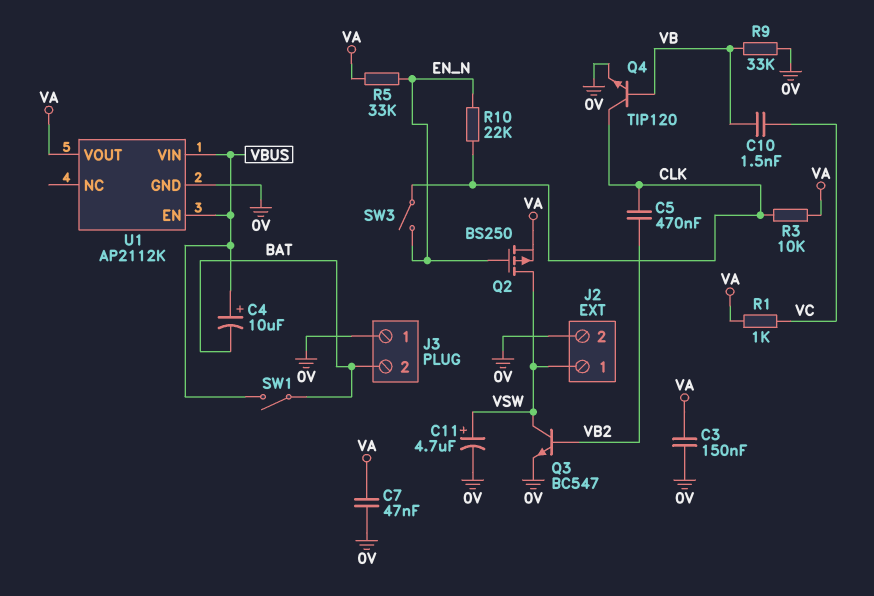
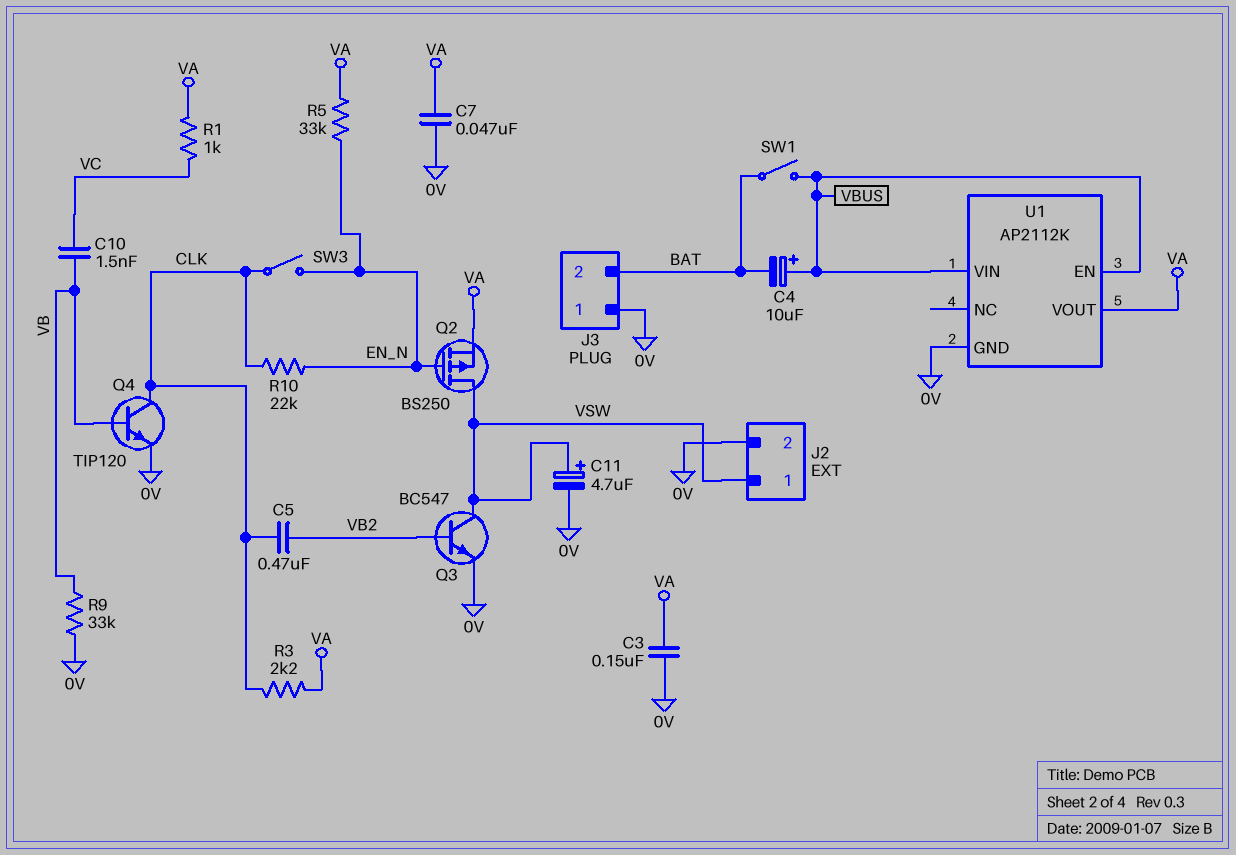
R3: 10k (CLK, VA) -> 2.2k (CLK, VA)

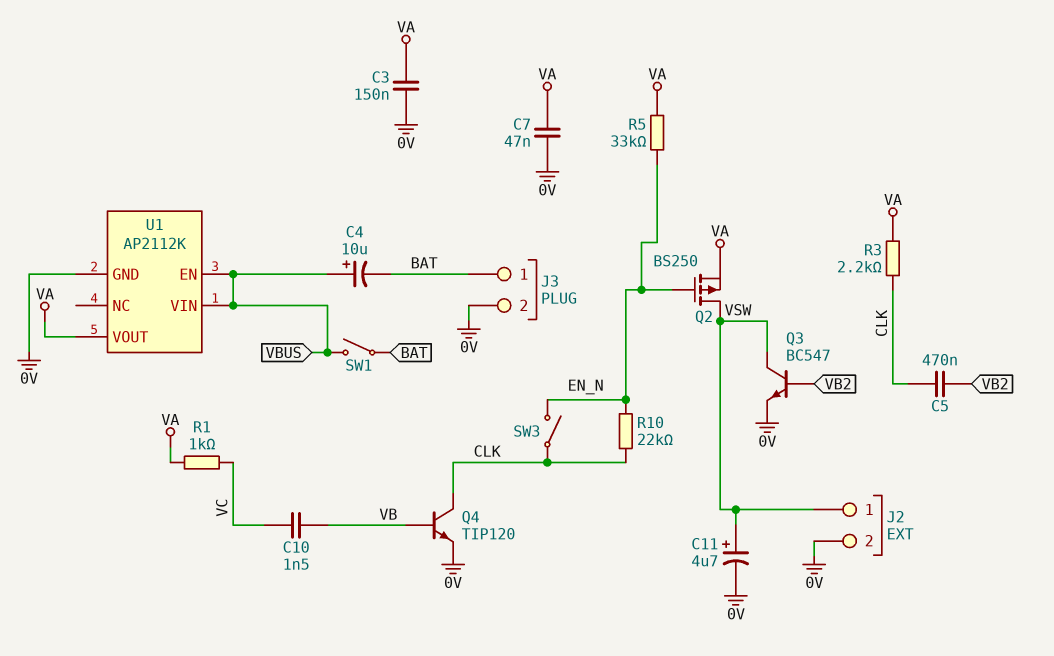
J3 pin 1: 0V -> BAT
J3 pin 2: BAT -> 0V
R9: 33k (0V, VB) -> none

